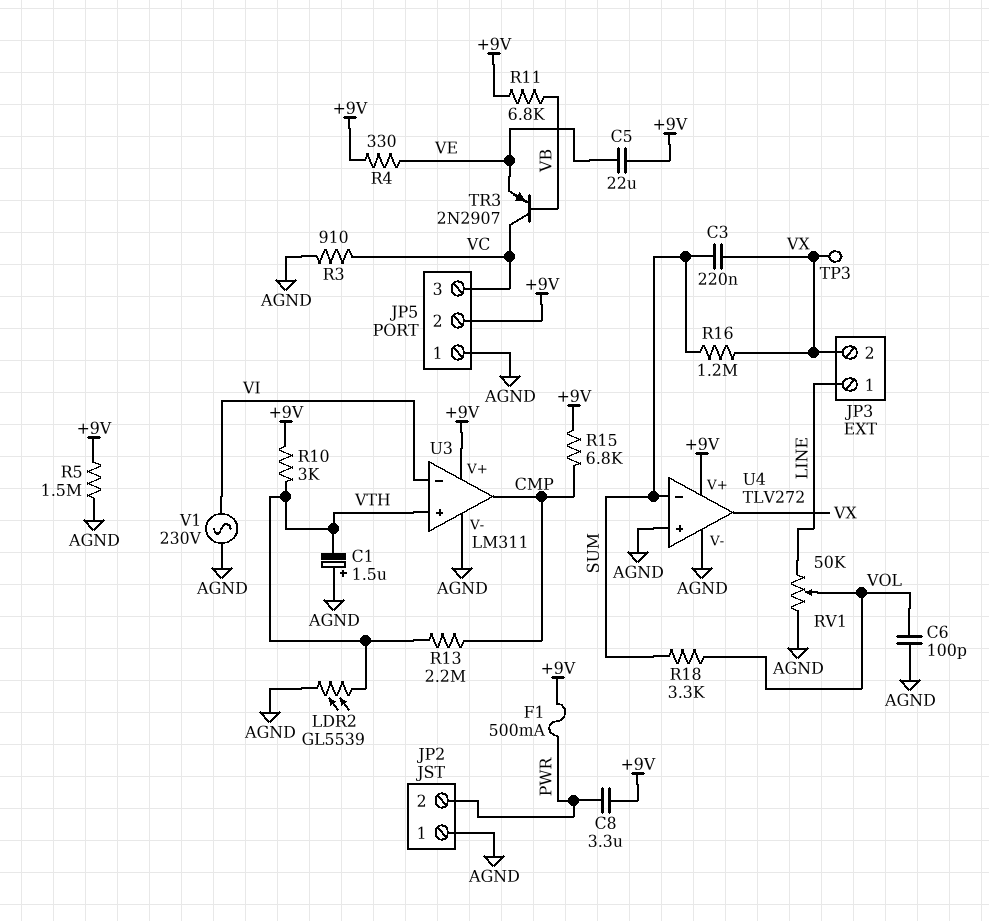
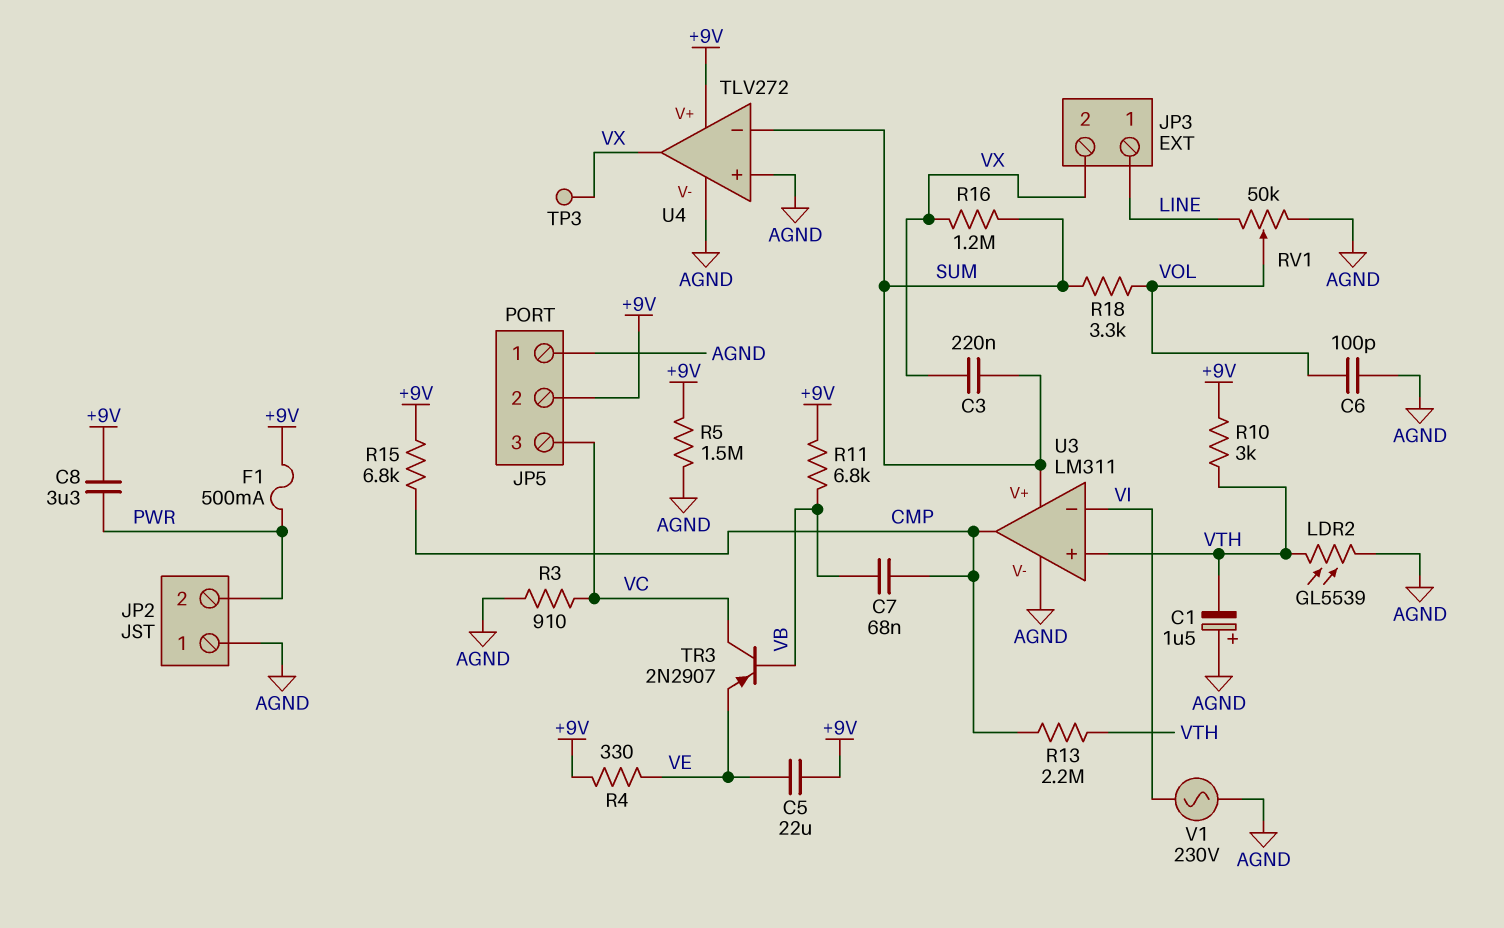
C7: none -> 68nF (CMP, VB)
U3 pin V+: +9V -> SUM

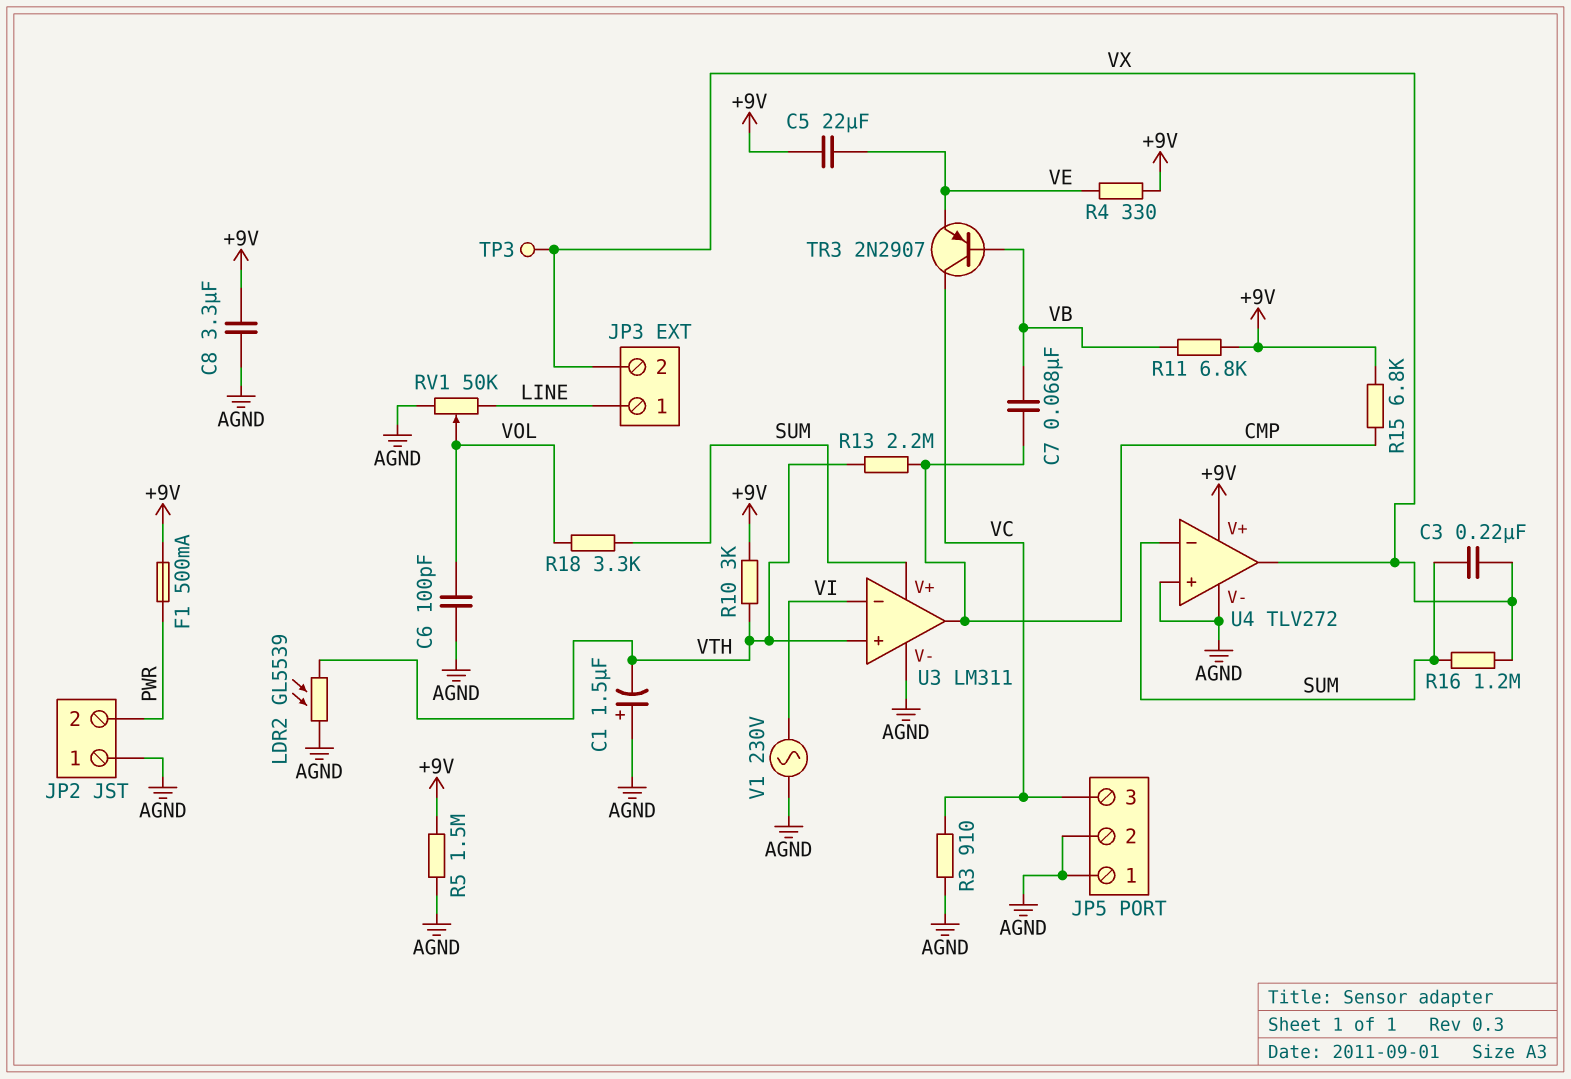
C8: 3.3uF (+9V, PWR) -> 3.3uF (+9V, AGND)
JP5 pin 2: +9V -> AGND

